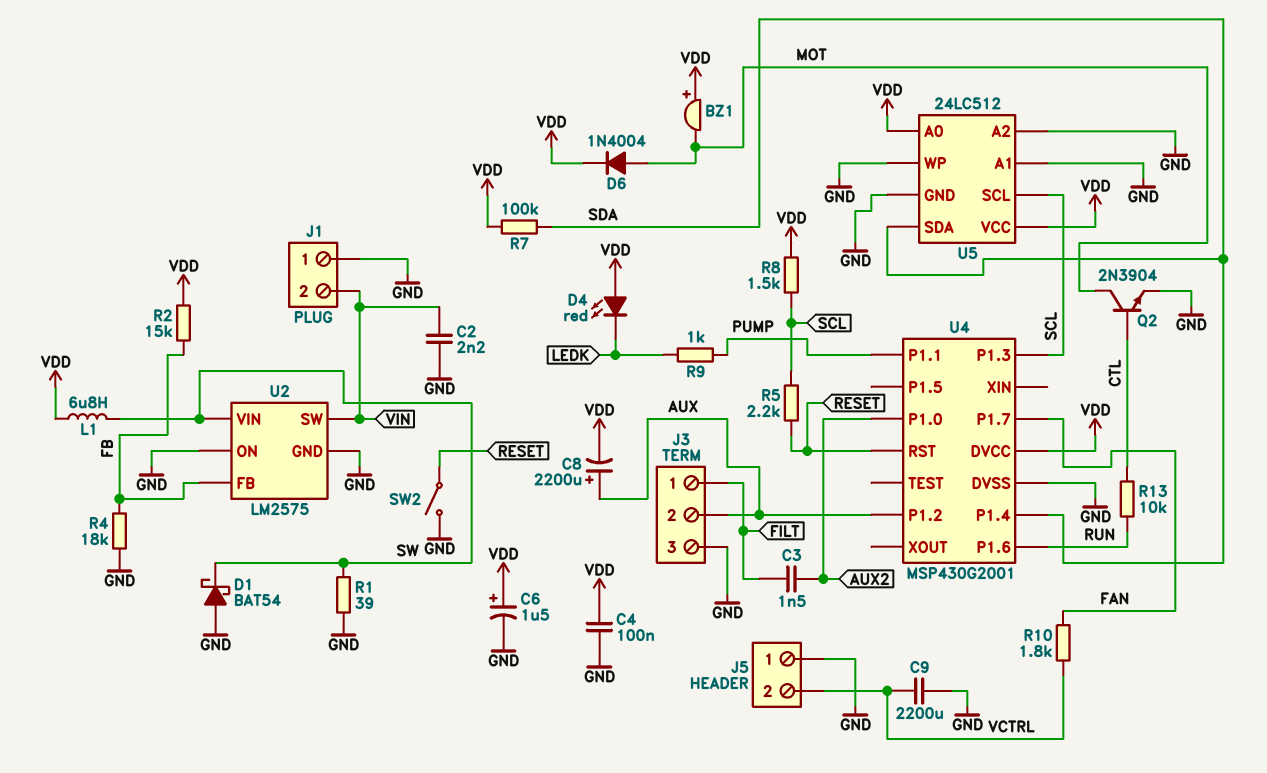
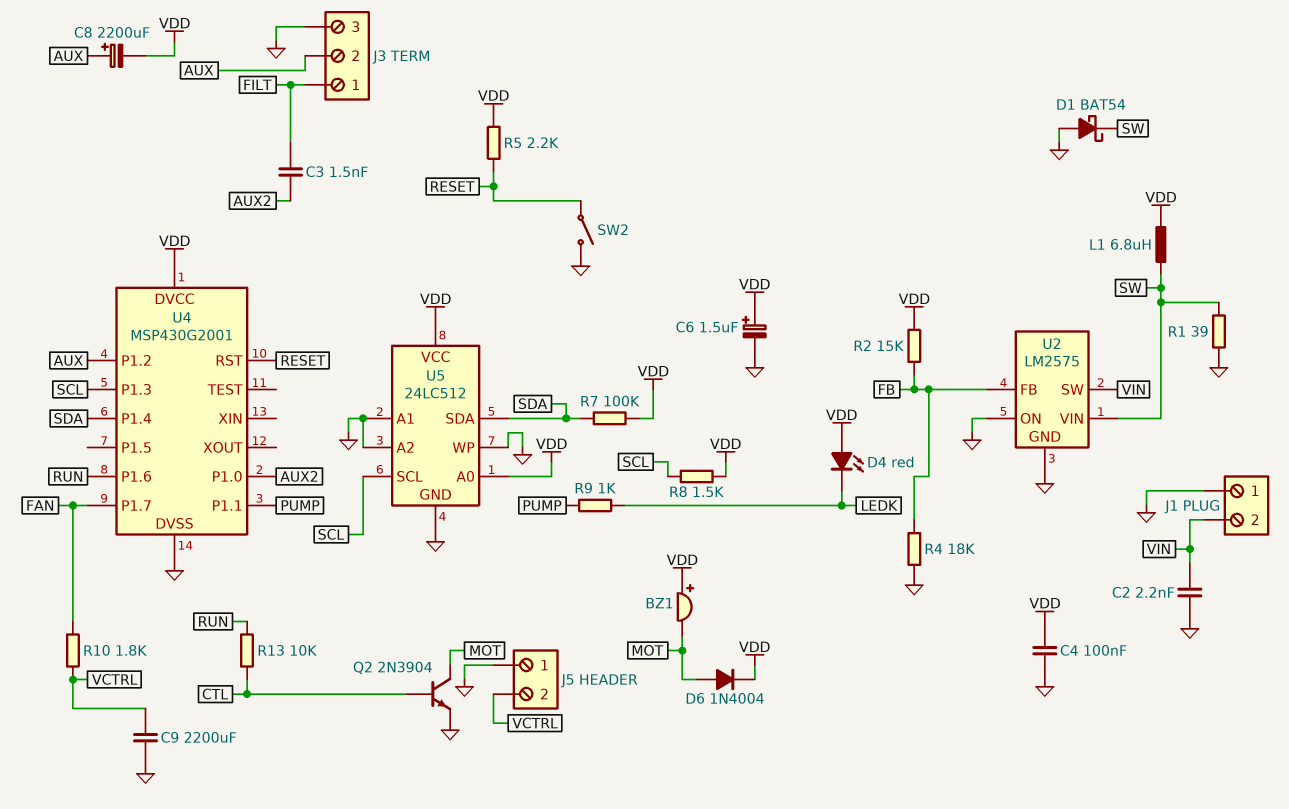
R5: 2.2k (RESET, SCL) -> 2.2k (RESET, VDD)

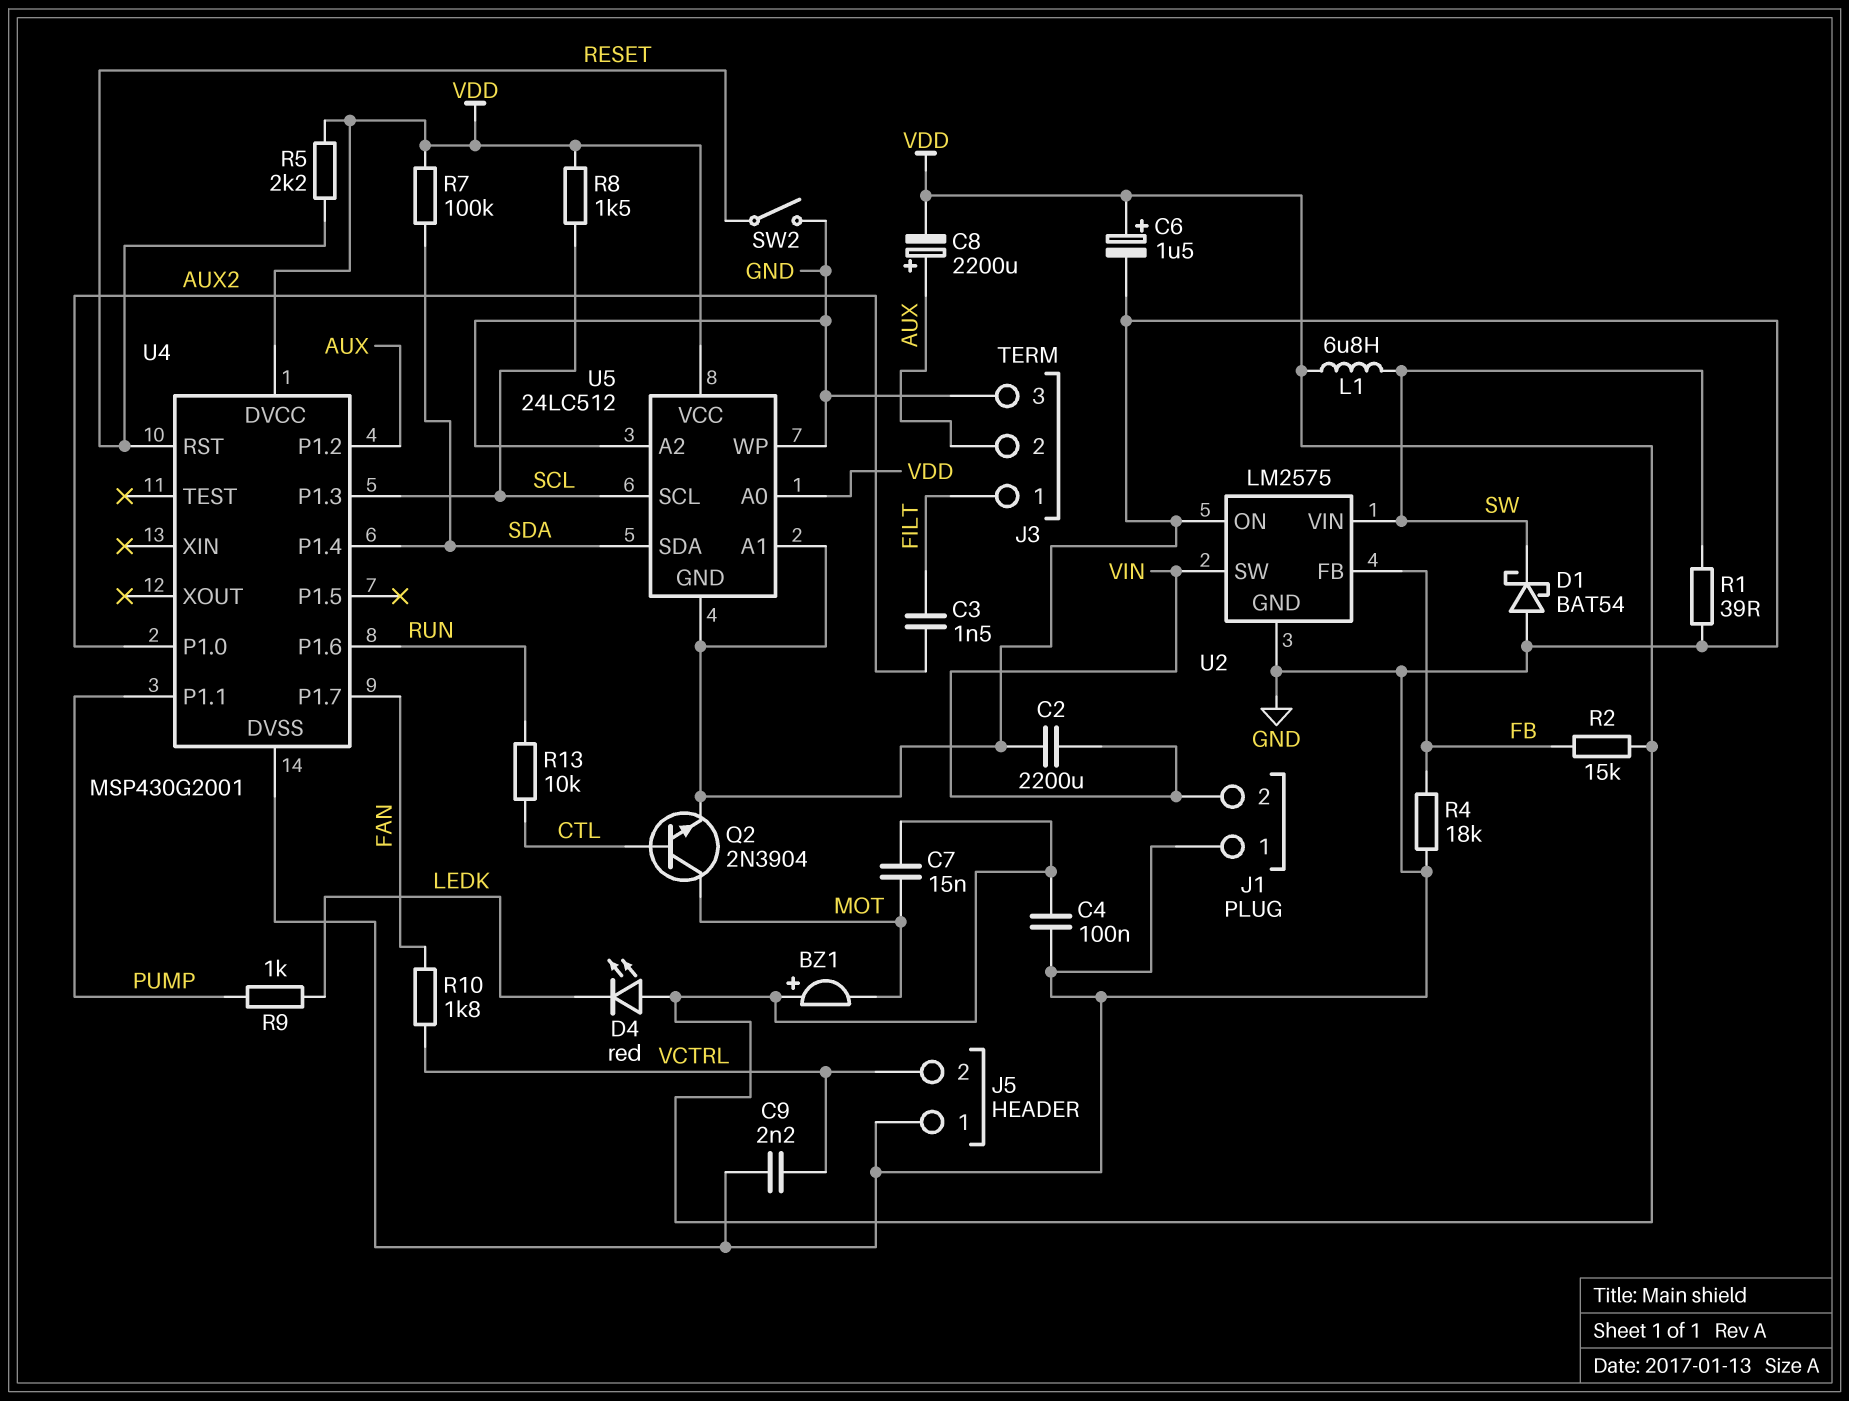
C2: 2.2nF (GND, VIN) -> 2200uF (GND, VIN)
C7: none -> 15nF (MOT, VDD)
C9: 2200uF (GND, VCTRL) -> 2.2nF (GND, VCTRL)
D6: diode 1N4004 (A MOT, K VDD) -> none

